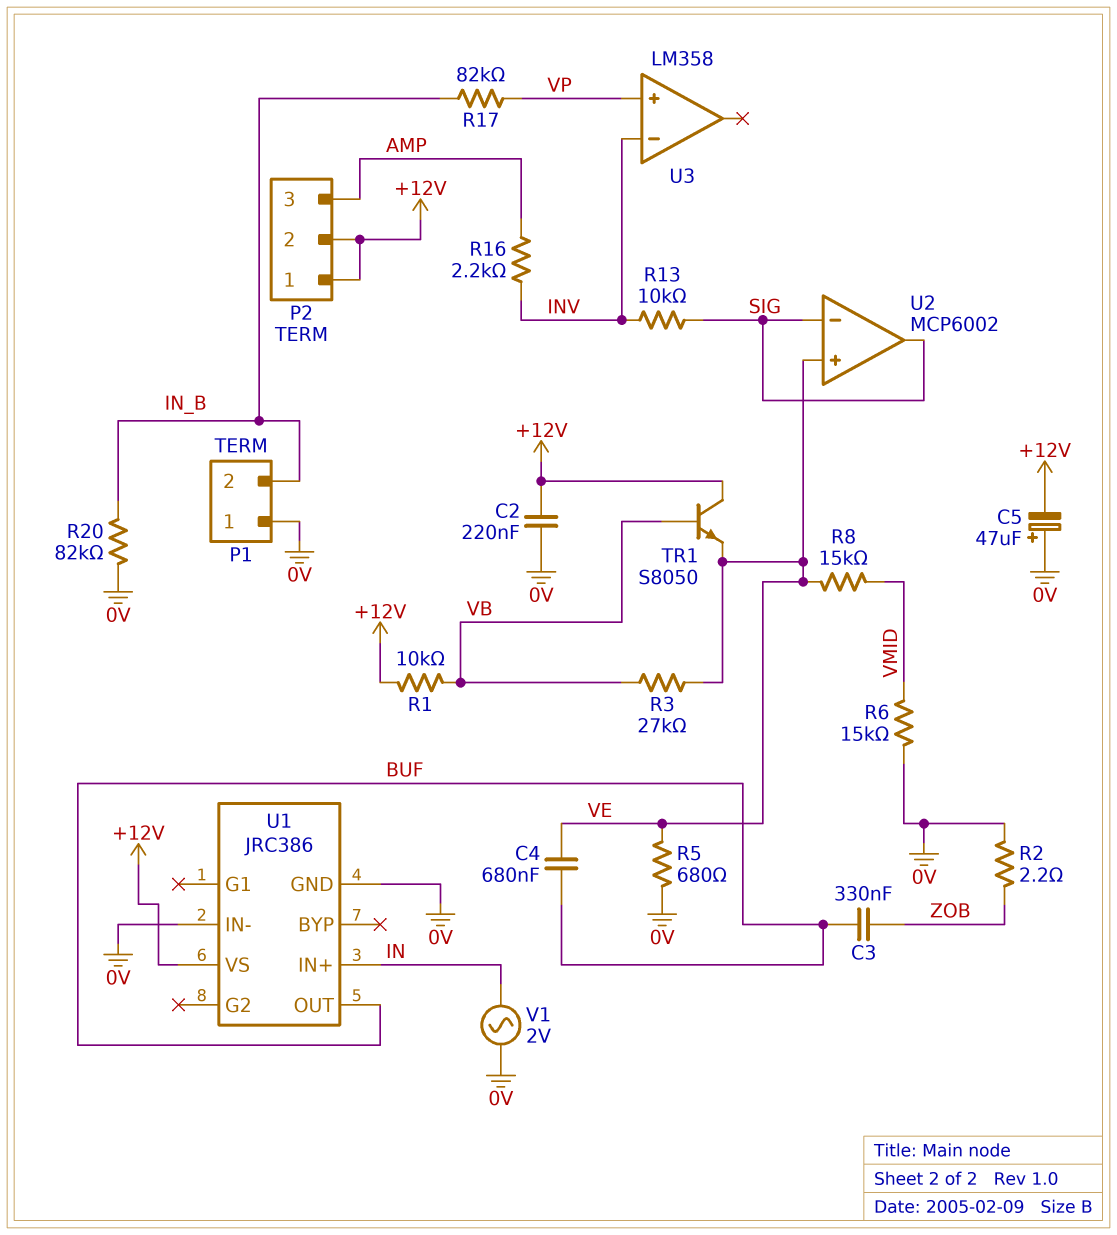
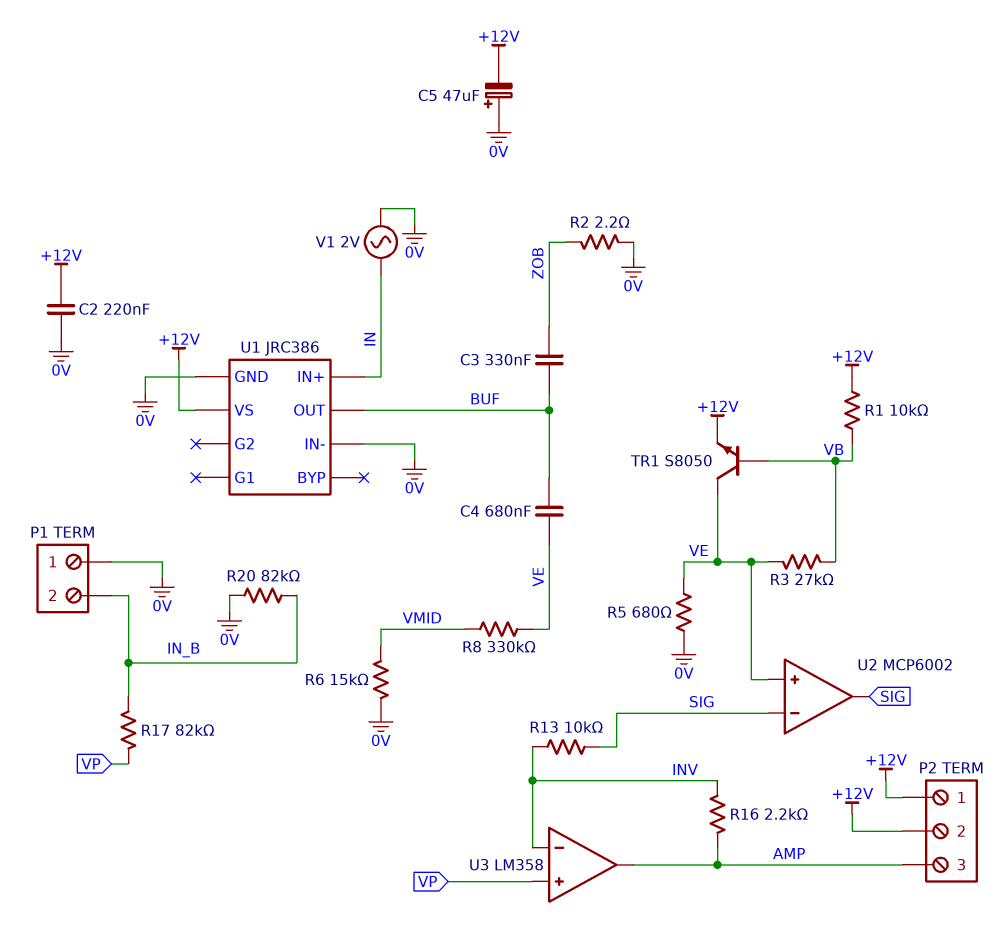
R8: 15k (VE, VMID) -> 330k (VE, VMID)
TR1: NPN S8050 (B VB, C +12V, E VE) -> NPN S8050 (B VB, C VE, E +12V)
U3 pin out: none -> AMP

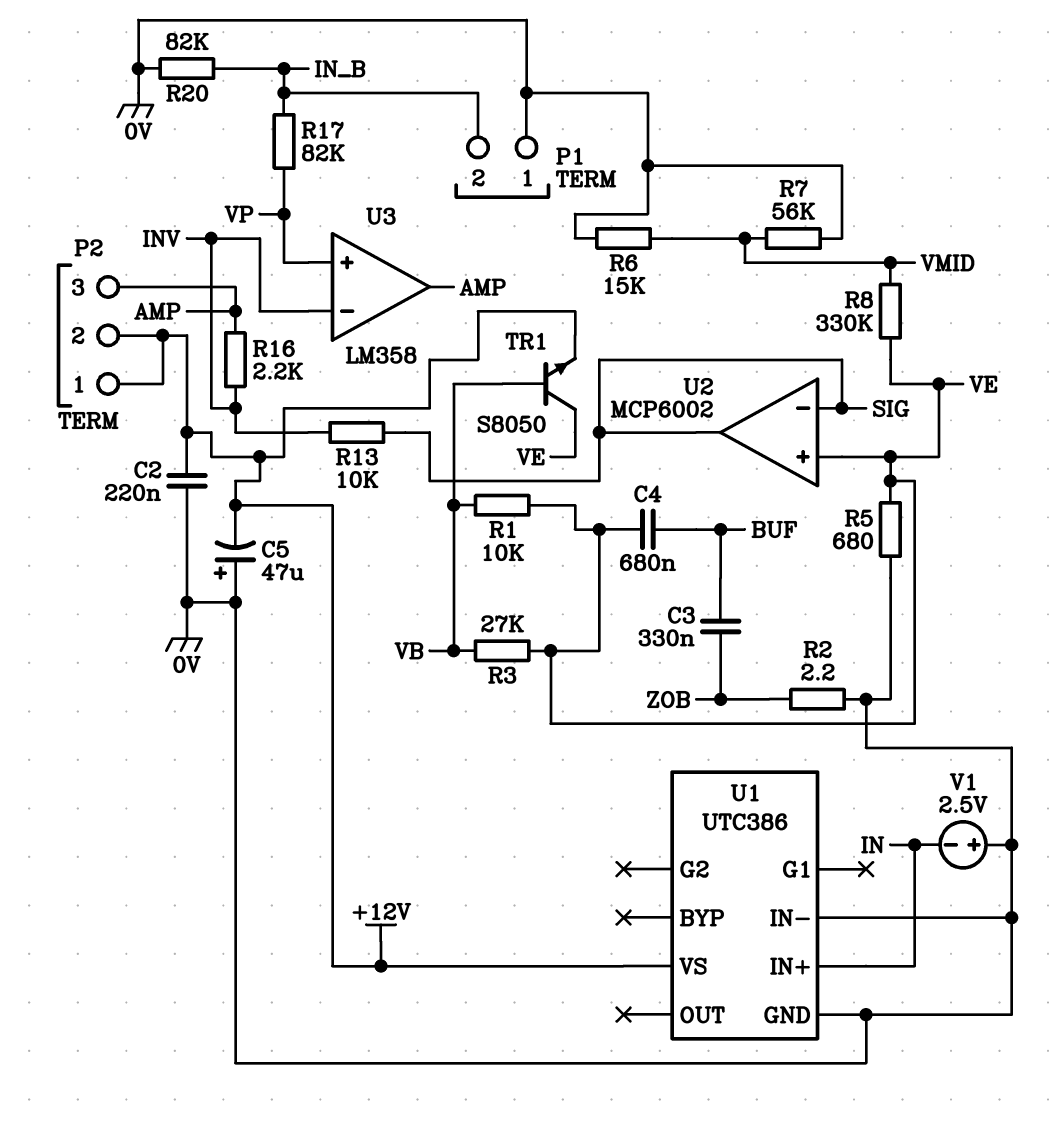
R1: 10k (+12V, VB) -> 10k (VB, VE)
R7: none -> 56k (0V, VMID)
U1: JRC386 -> UTC386
U1 pin OUT: BUF -> none
V1: AC 2V (0V, IN) -> 2.5V (plus 0V, minus IN)

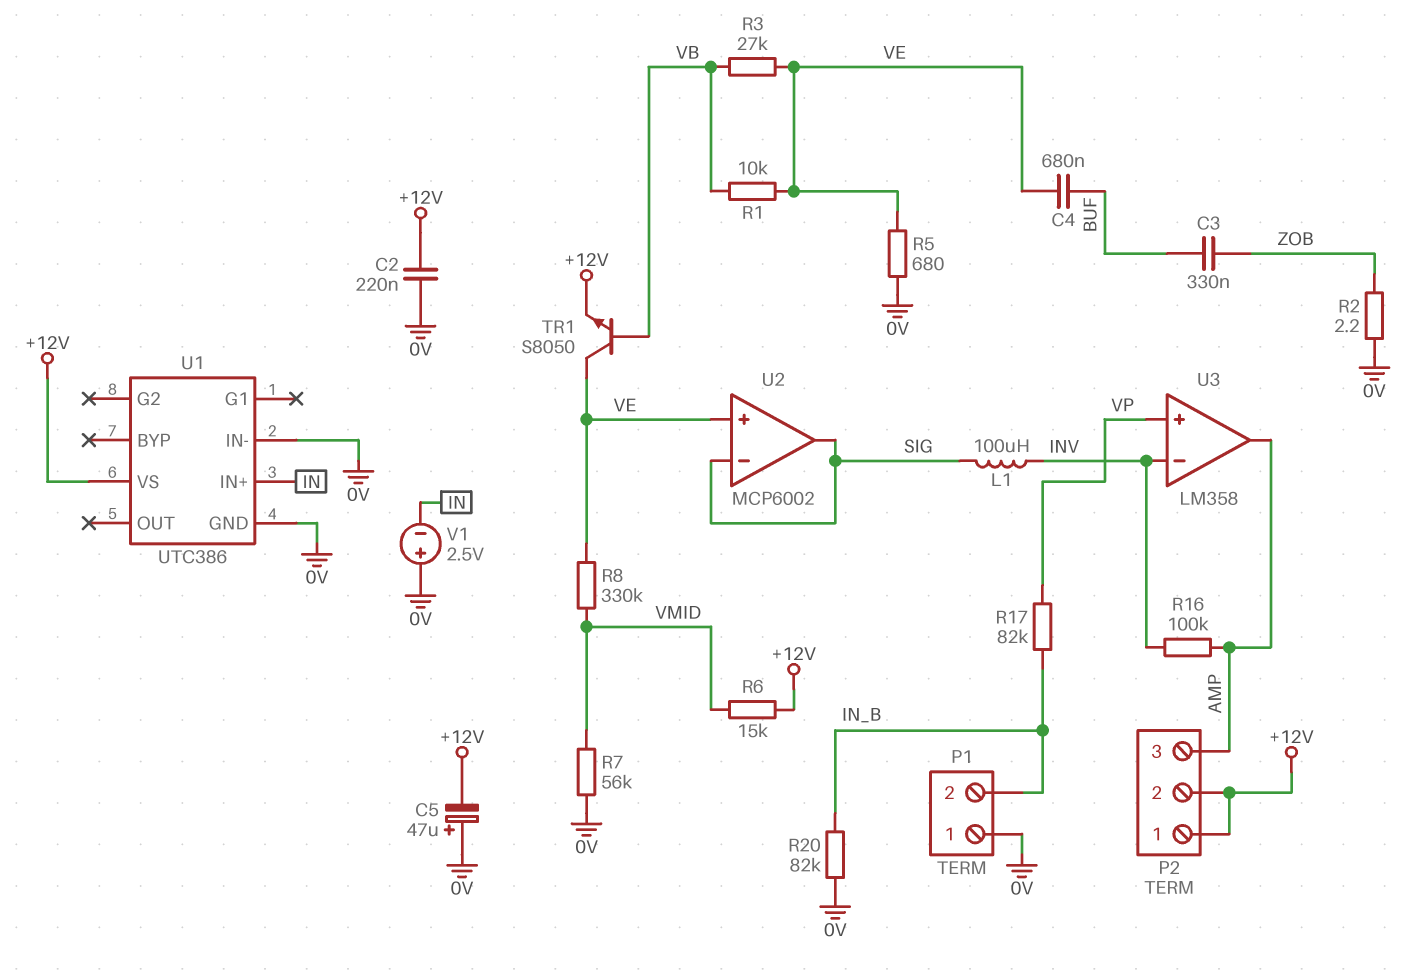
L1: none -> 100uH (INV, SIG)
R6: 15k (0V, VMID) -> 15k (+12V, VMID)
R13: 10k (INV, SIG) -> none
R16: 2.2k (AMP, INV) -> 100k (AMP, INV)

